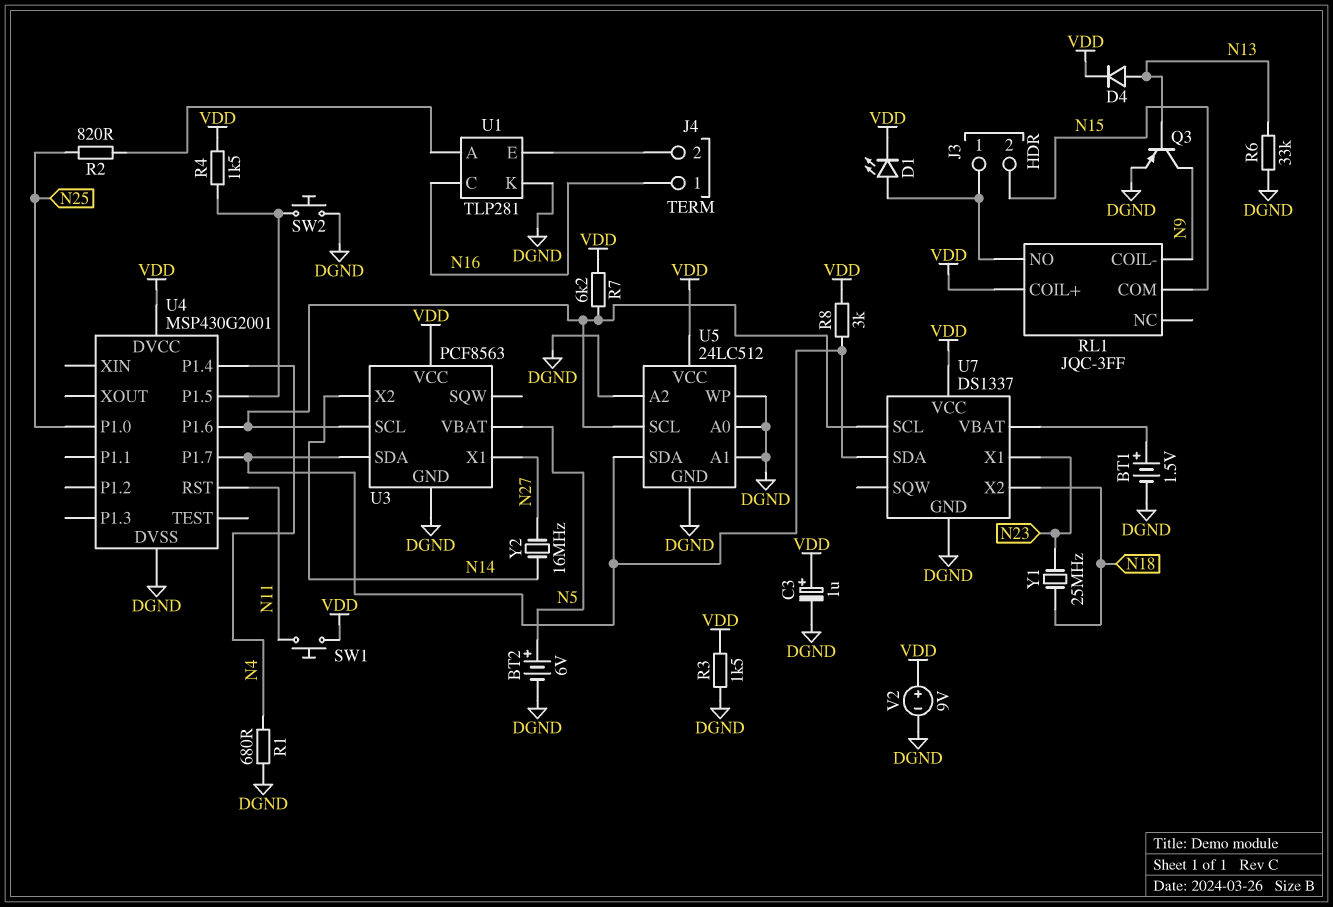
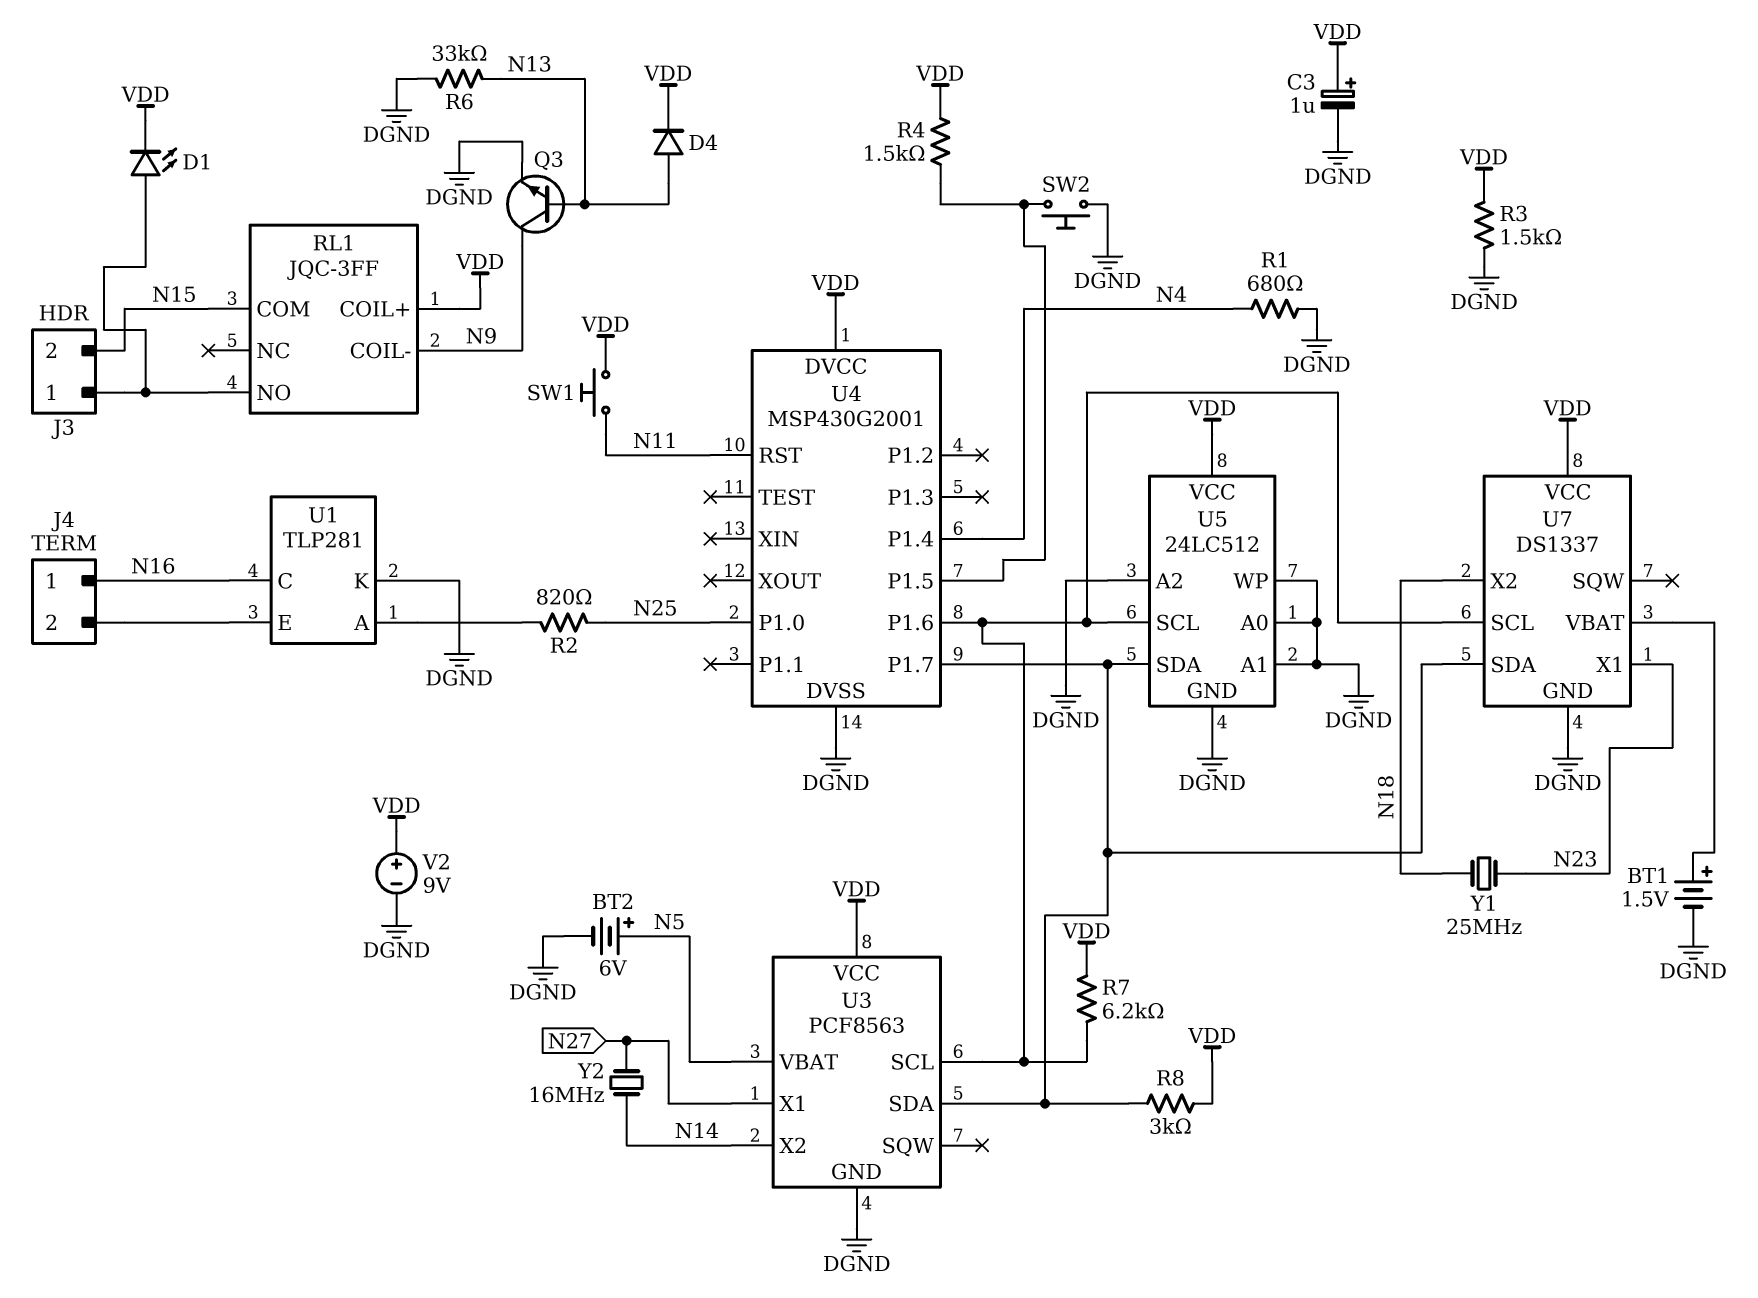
Q3: PNP (B N13, C N9, E DGND) -> NPN (B N13, C N9, E DGND)

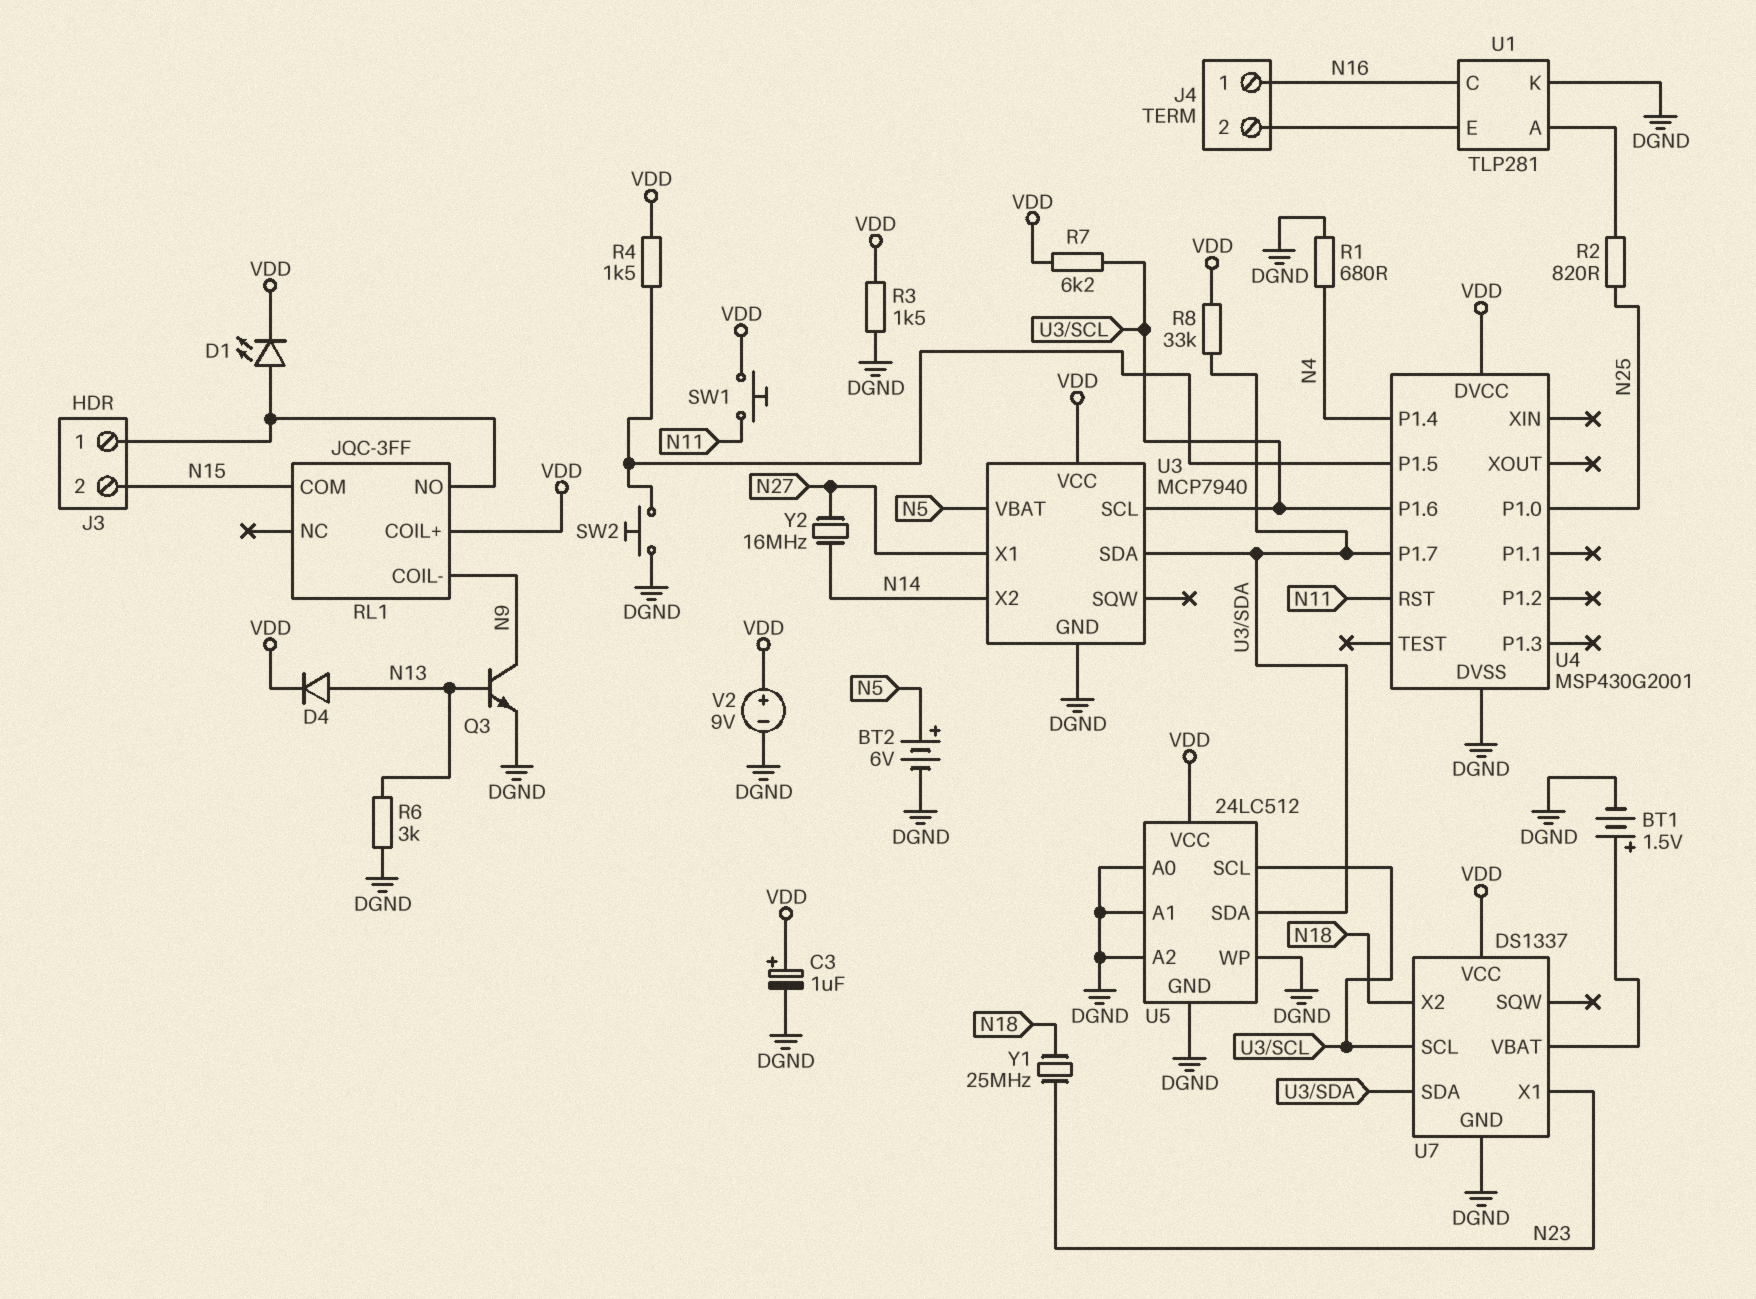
R6: 33k (DGND, N13) -> 3k (DGND, N13)
R8: 3k (U3/SDA, VDD) -> 33k (U3/SDA, VDD)
U3: PCF8563 -> MCP7940

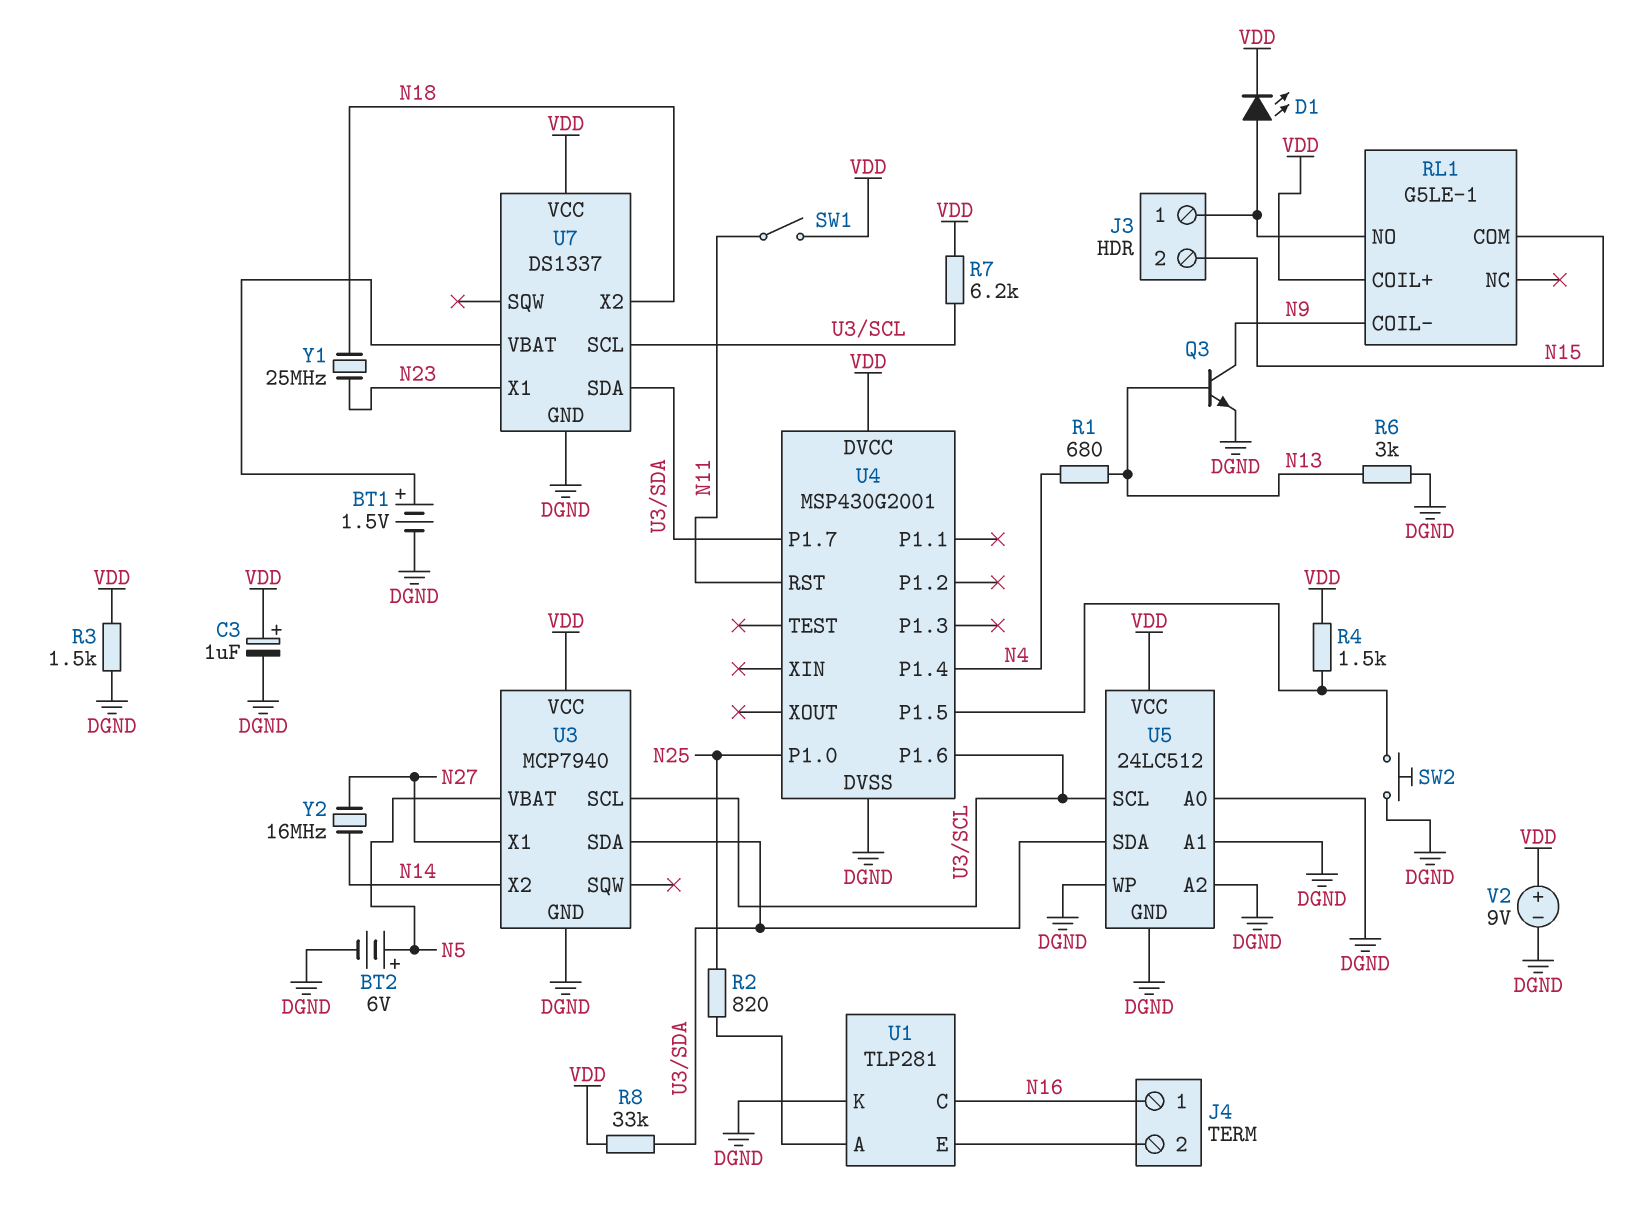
D4: diode (A N13, K VDD) -> none
R1: 680 (DGND, N4) -> 680 (N4, N13)
RL1: JQC-3FF -> G5LE-1
SW1: button (N11, VDD) -> switch (N11, VDD)

